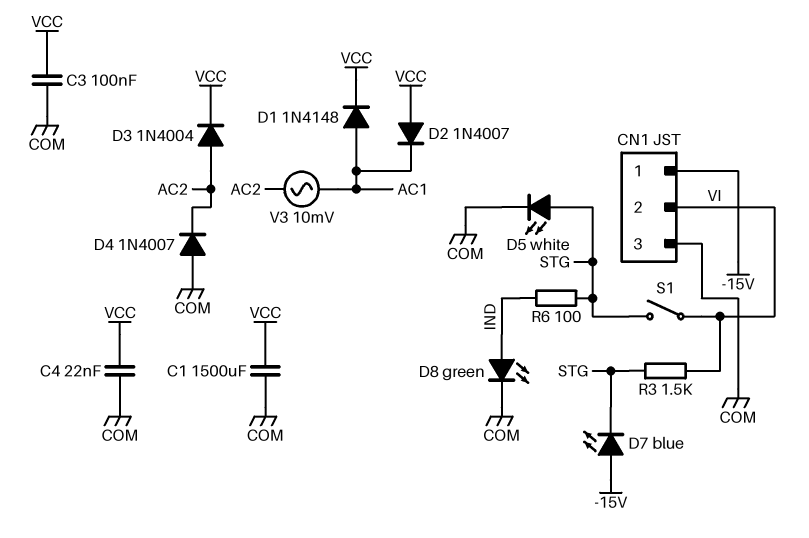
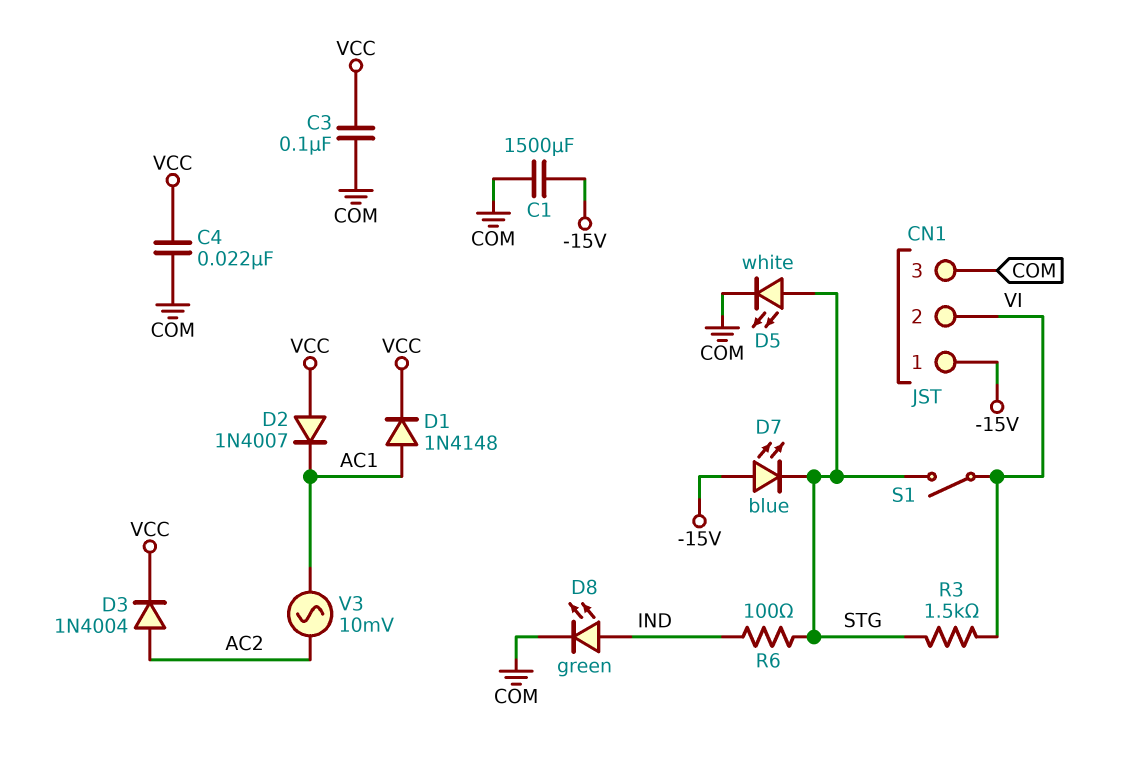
C1: 1500uF (COM, VCC) -> 1500uF (-15V, COM)
D4: diode 1N4007 (A COM, K AC2) -> none

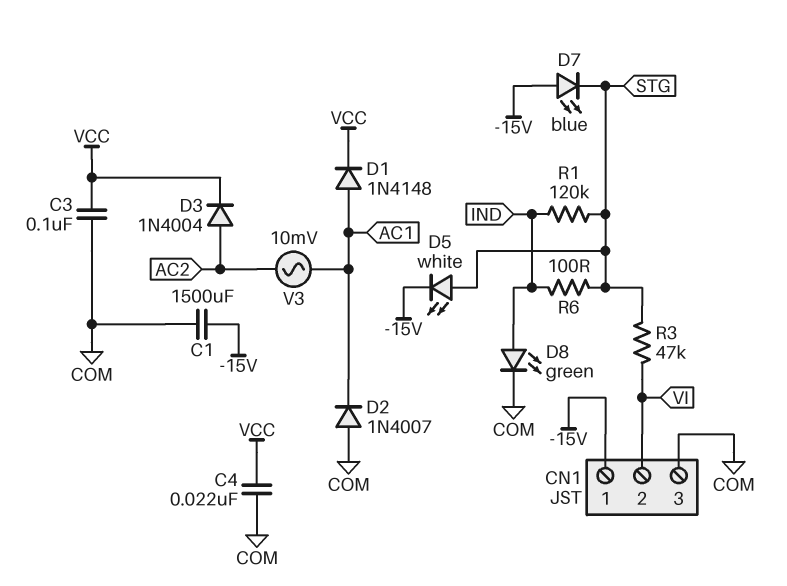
D2: diode 1N4007 (A VCC, K AC1) -> diode 1N4007 (A COM, K AC1)
D5: LED white (A STG, K COM) -> LED white (A STG, K -15V)
R1: none -> 120k (IND, STG)
R3: 1.5k (STG, VI) -> 47k (STG, VI)
S1: switch (STG, VI) -> none

